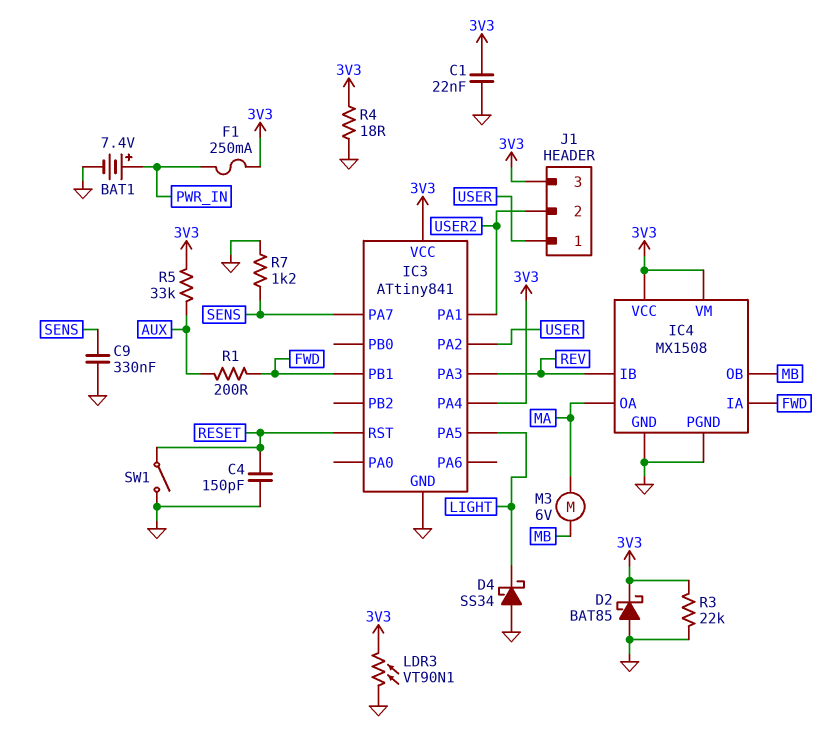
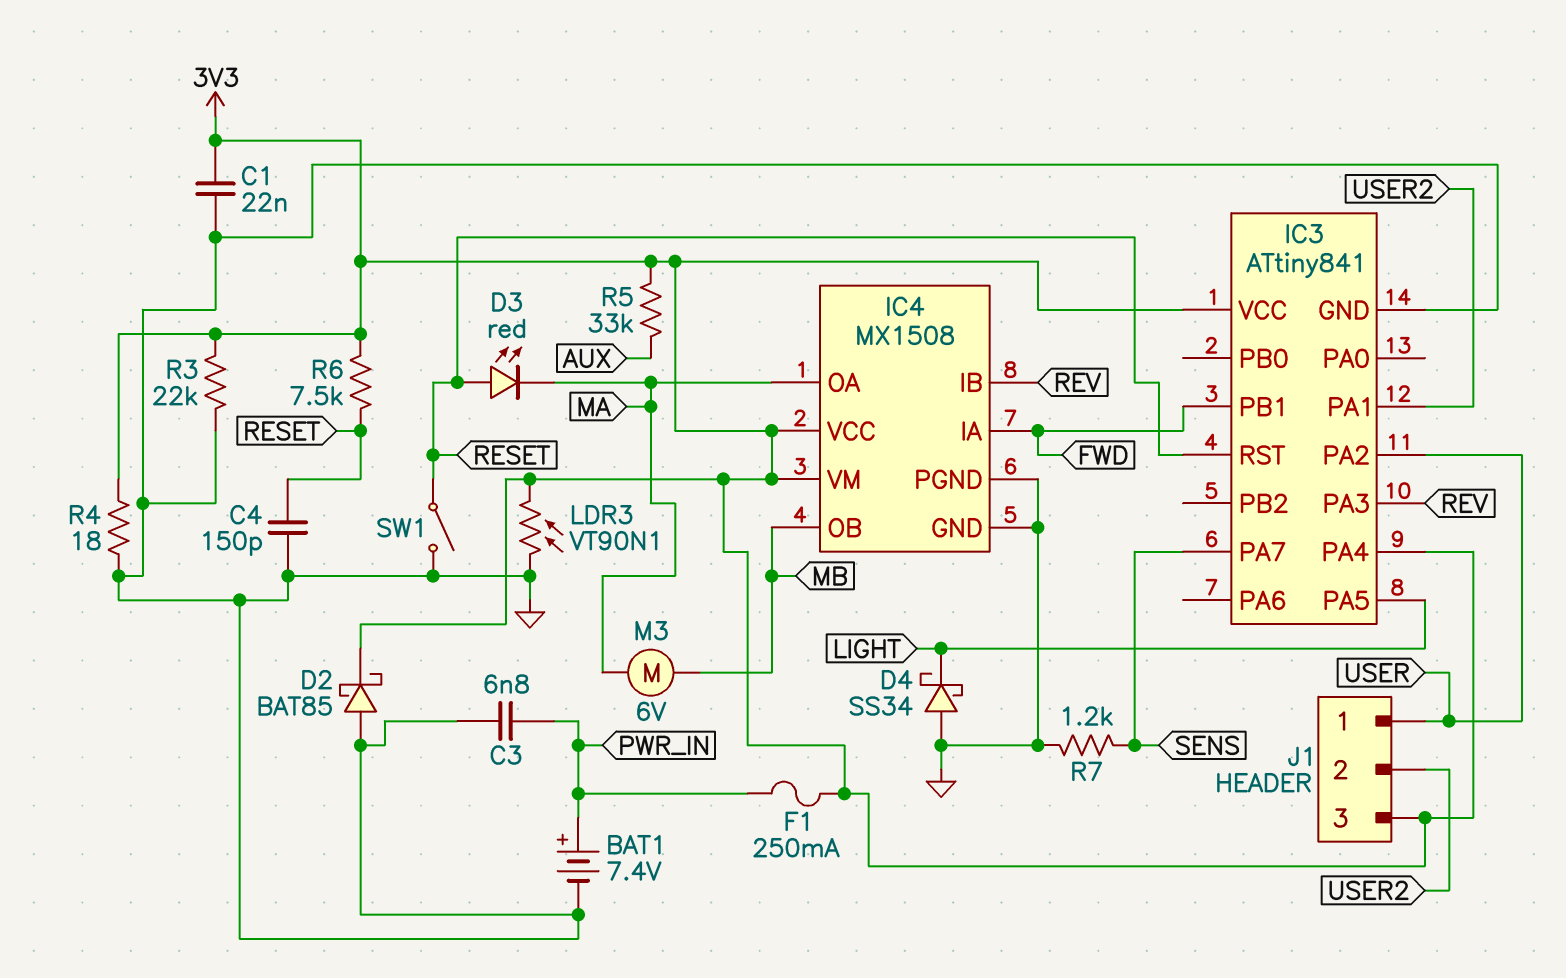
C3: none -> 6.8nF (GND, PWR_IN)
C9: 330nF (GND, SENS) -> none
D3: none -> LED red (A RESET, K MA)
R1: 200 (AUX, FWD) -> none
R6: none -> 7.5k (3V3, RESET)

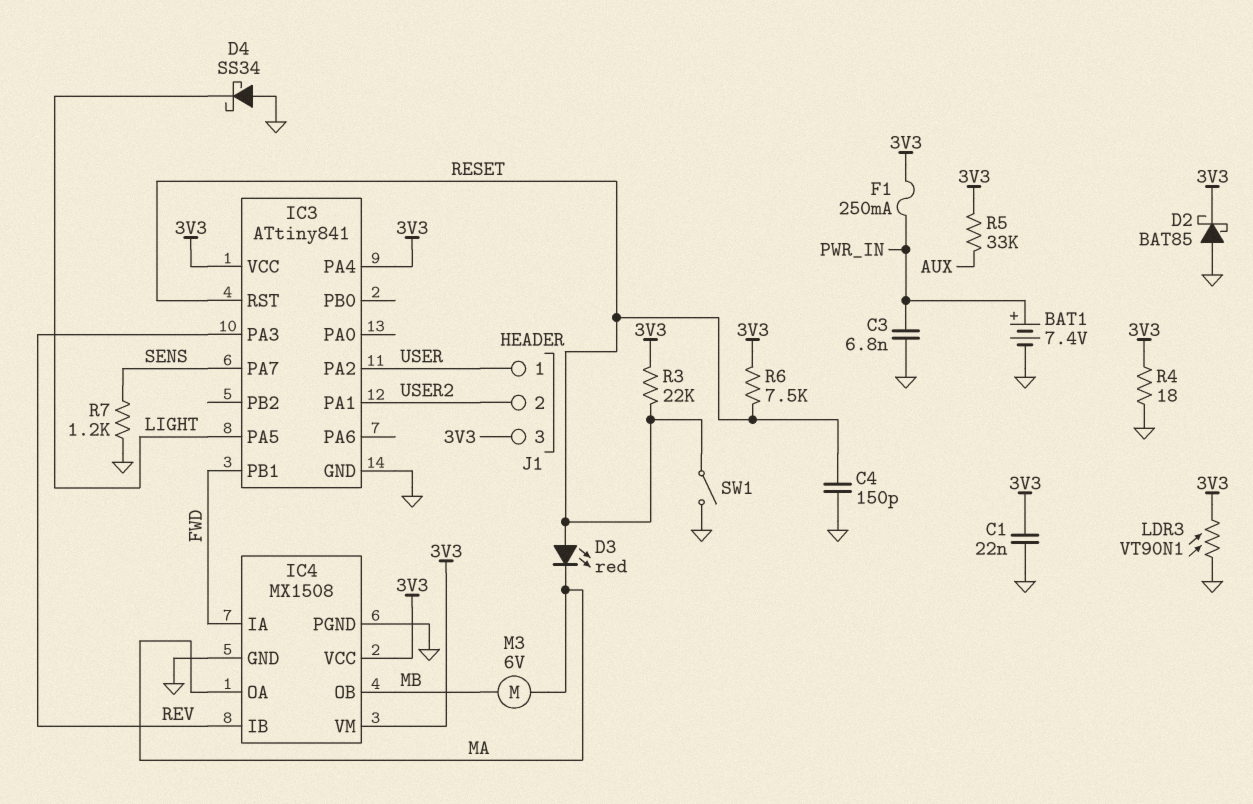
R3: 22k (3V3, GND) -> 22k (3V3, RESET)

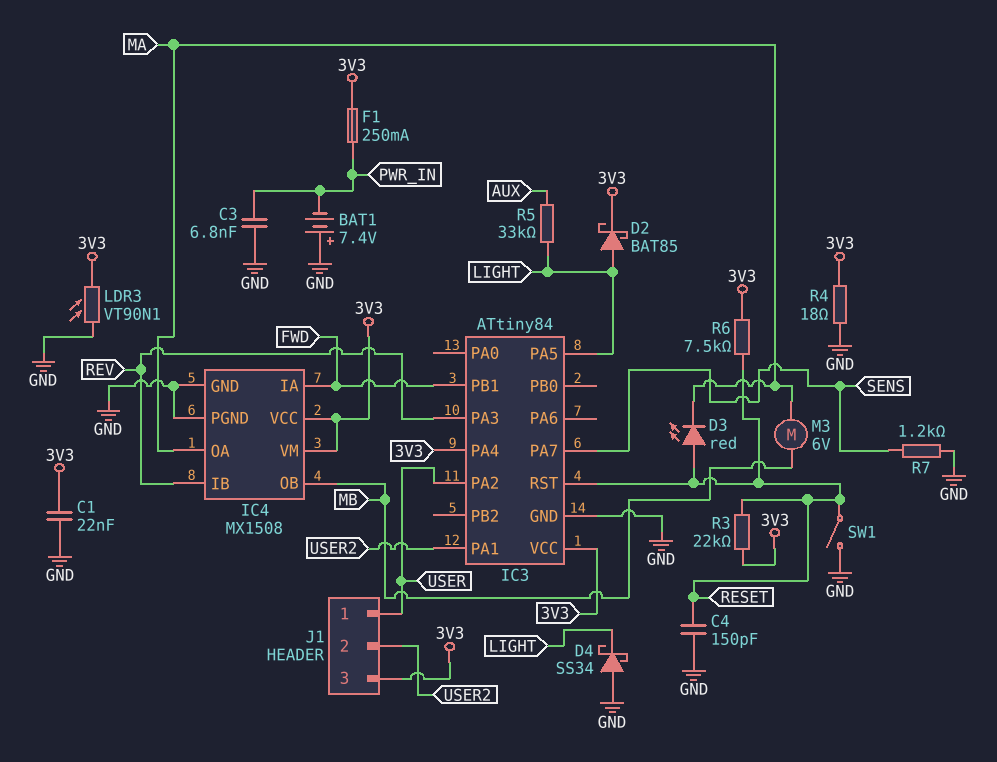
BAT1: 7.4V (plus PWR_IN, minus GND) -> 7.4V (plus GND, minus PWR_IN)
D2: schottky BAT85 (A GND, K 3V3) -> schottky BAT85 (A LIGHT, K 3V3)
IC3: ATtiny841 -> ATtiny84
R5: 33k (3V3, AUX) -> 33k (AUX, LIGHT)

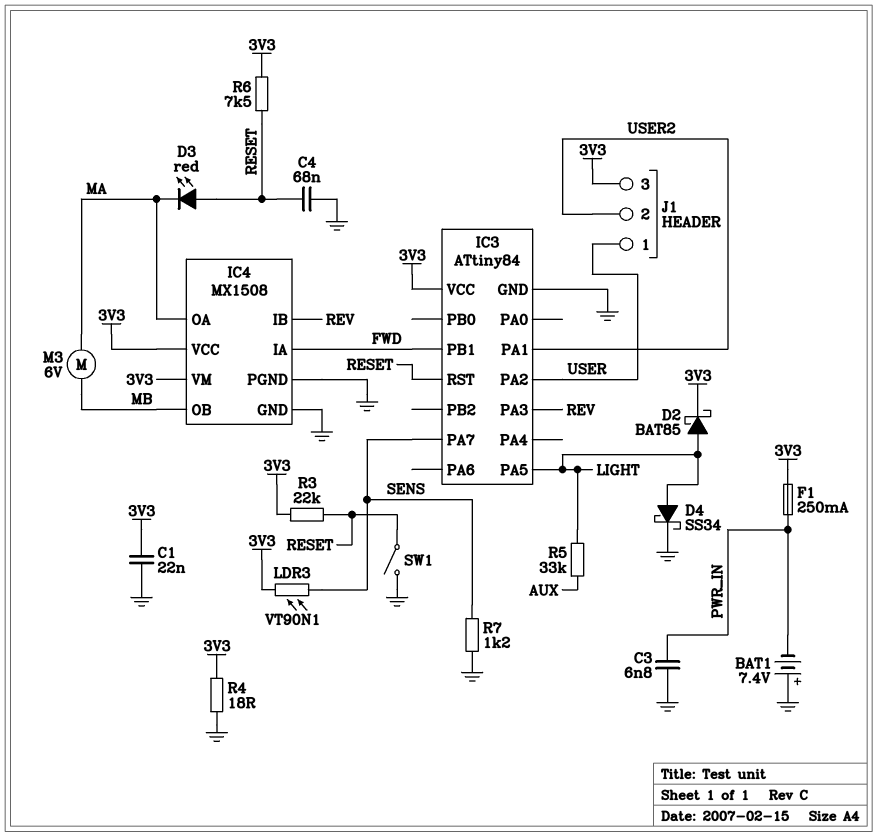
C4: 150pF (GND, RESET) -> 68nF (GND, RESET)
D4: schottky SS34 (A GND, K LIGHT) -> schottky SS34 (A LIGHT, K GND)
IC3 pin PA4: 3V3 -> none
LDR3: VT90N1 (3V3, GND) -> VT90N1 (3V3, SENS)

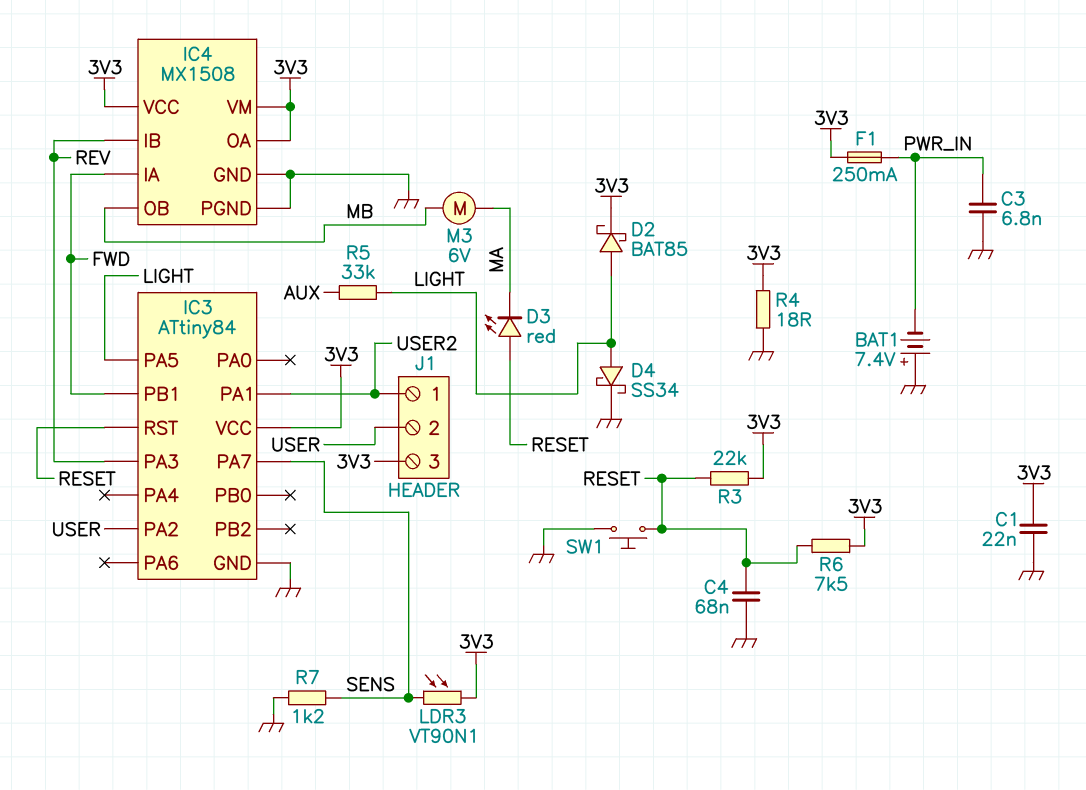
IC4 pin OA: MA -> 3V3
J1 pin 1: USER -> USER2
J1 pin 2: USER2 -> USER
SW1: switch (GND, RESET) -> button (GND, RESET)

